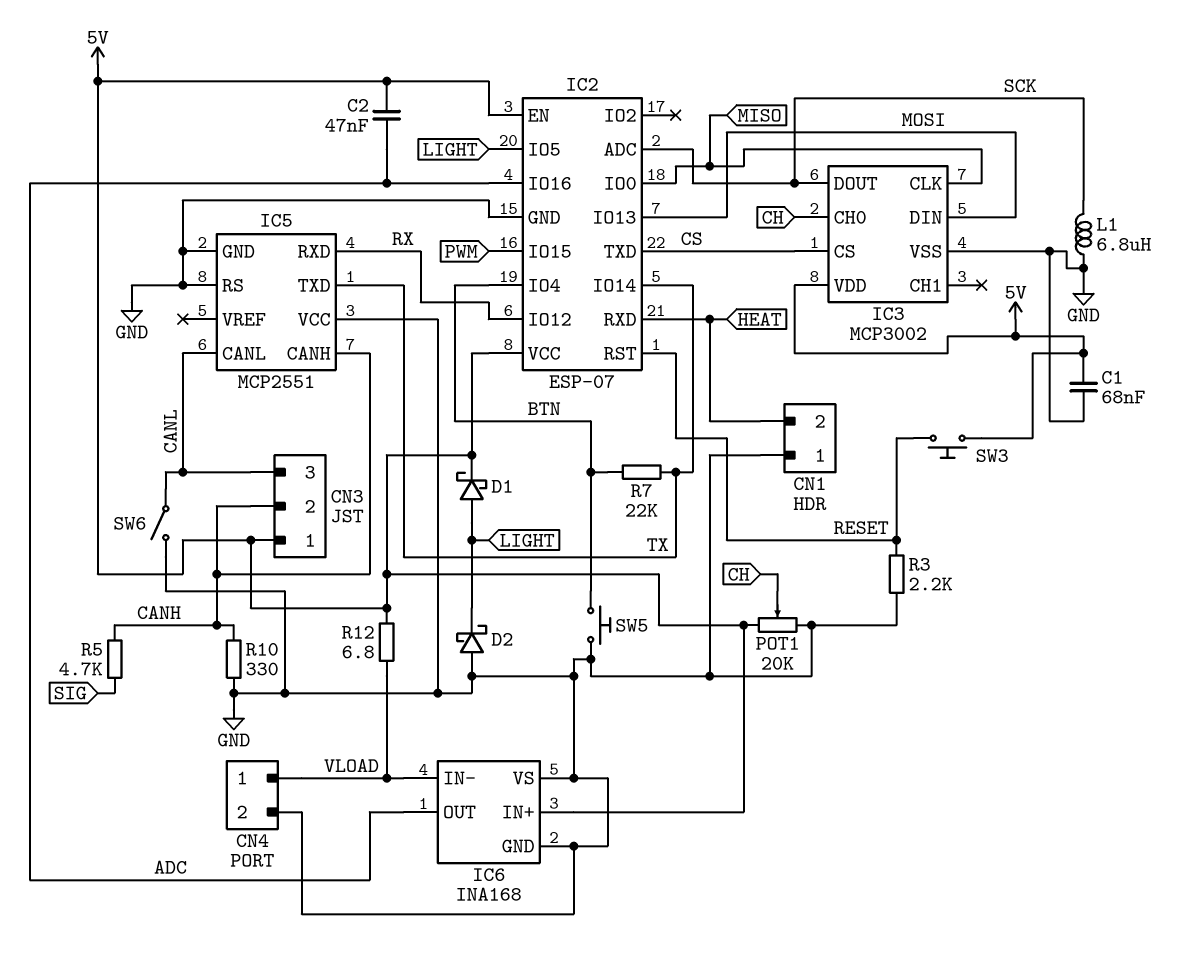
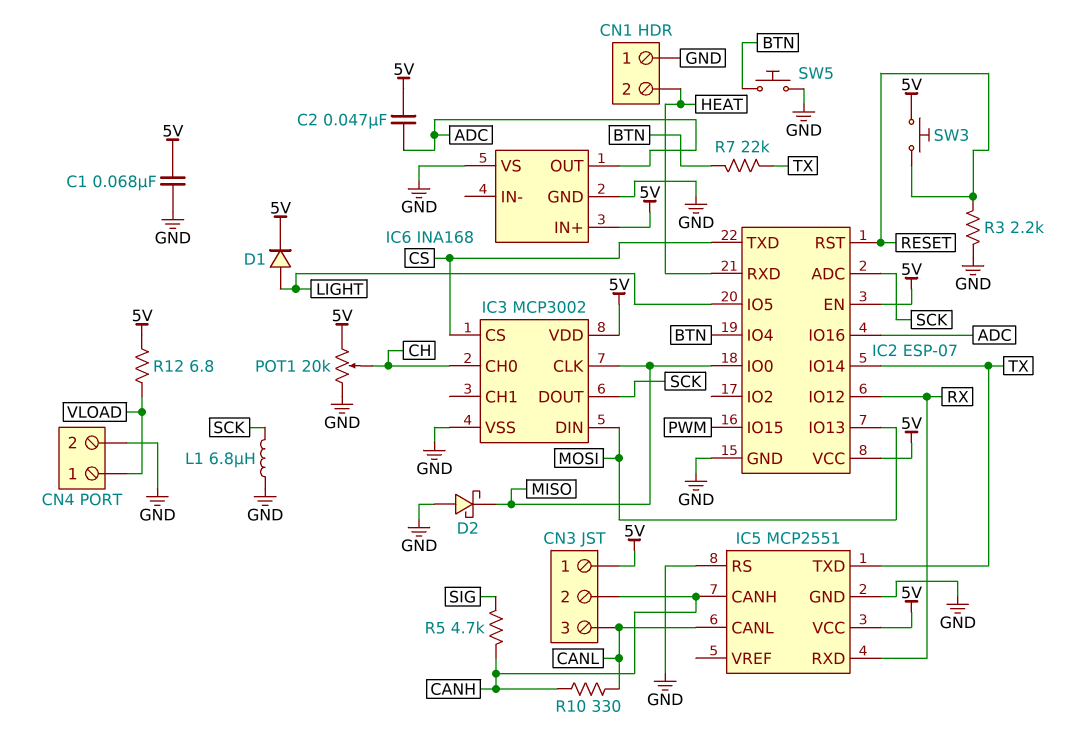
D1: schottky (A LIGHT, K 5V) -> diode (A LIGHT, K 5V)
D2: schottky (A GND, K LIGHT) -> schottky (A GND, K MISO)
IC5 pin VCC: GND -> 5V
IC6 pin IN-: VLOAD -> none
R10: 330 (CANH, GND) -> 330 (CANH, CANL)
SW6: switch (CANL, GND) -> none

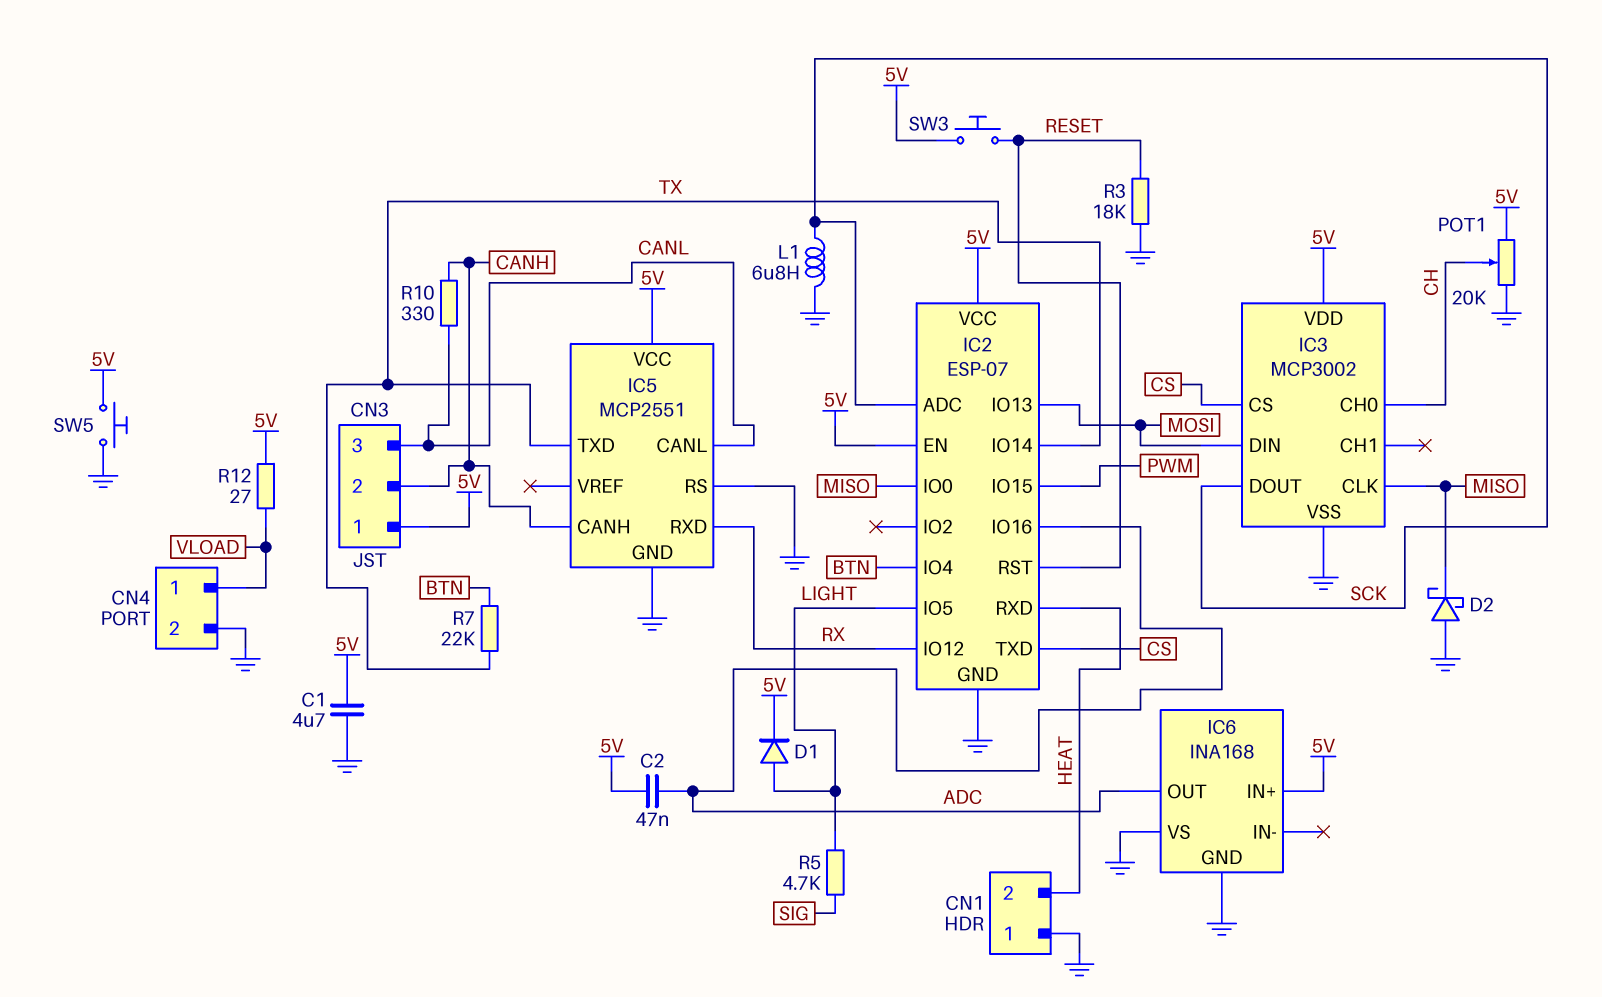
C1: 68nF (5V, GND) -> 4.7uF (5V, GND)
R3: 2.2k (GND, RESET) -> 18k (GND, RESET)
R5: 4.7k (CANH, SIG) -> 4.7k (LIGHT, SIG)
R12: 6.8 (5V, VLOAD) -> 27 (5V, VLOAD)
SW5: button (BTN, GND) -> button (5V, GND)

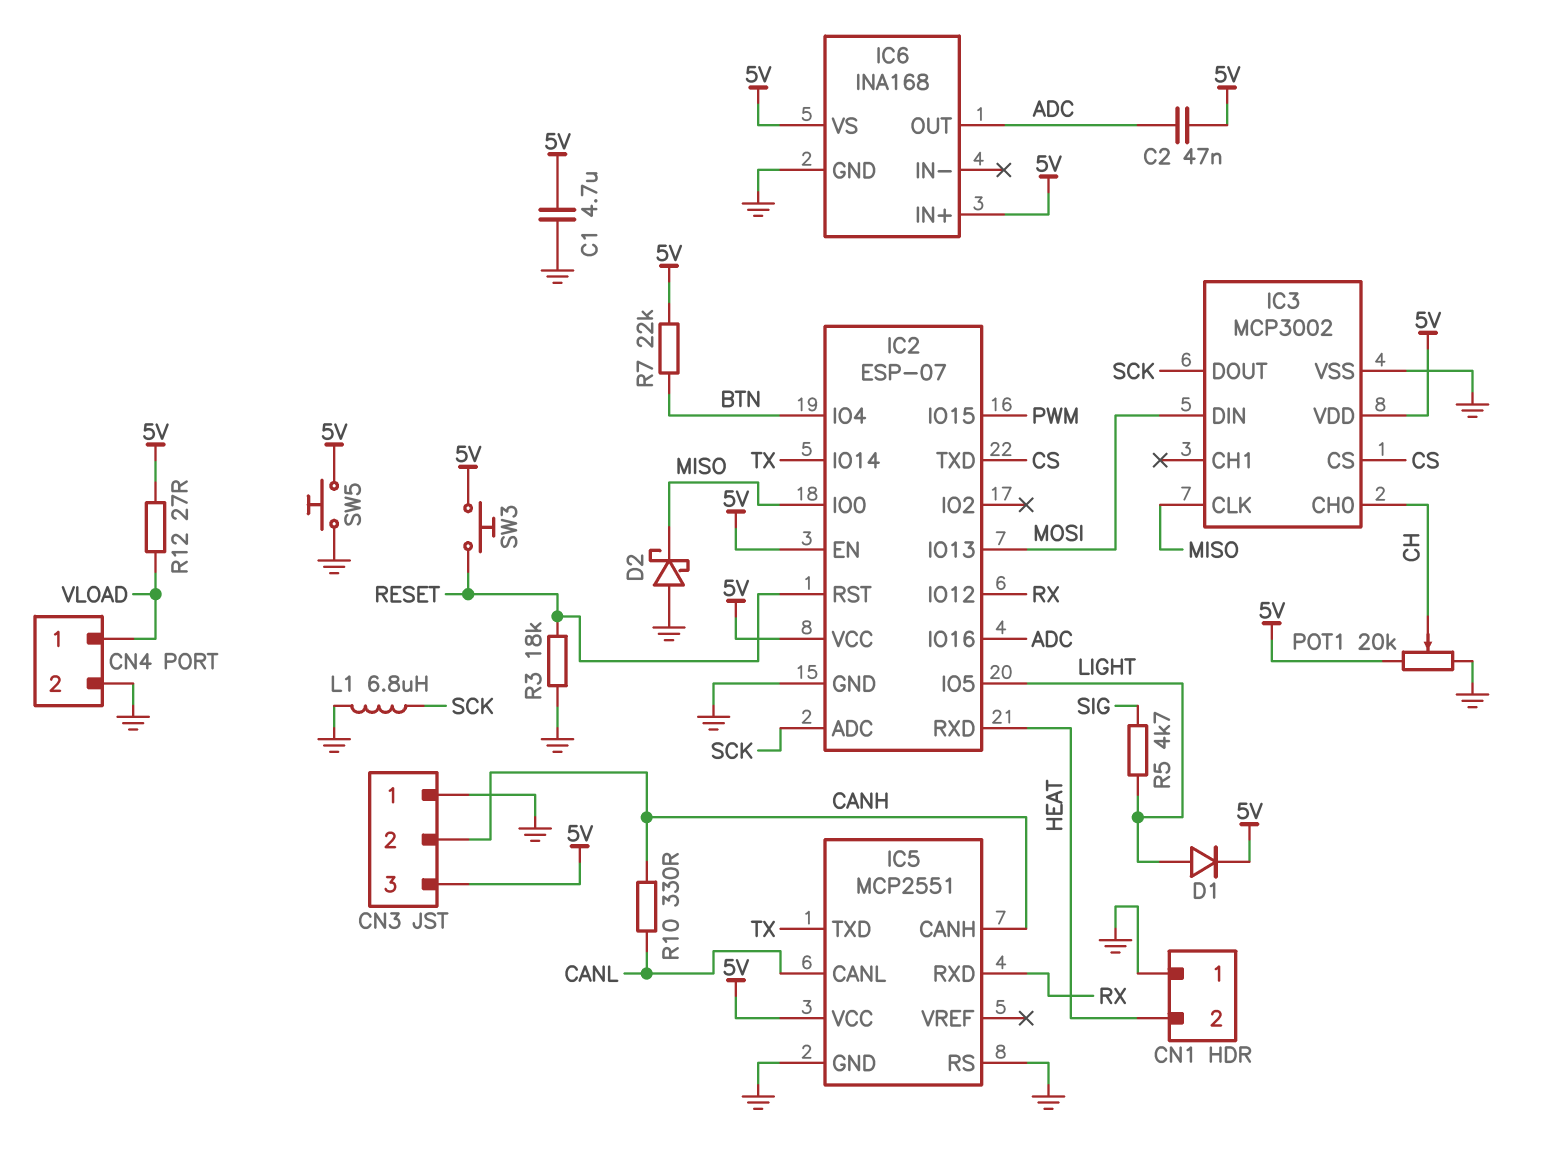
CN3 pin 1: 5V -> GND
CN3 pin 3: CANL -> 5V
IC6 pin VS: GND -> 5V
R7: 22k (BTN, TX) -> 22k (5V, BTN)

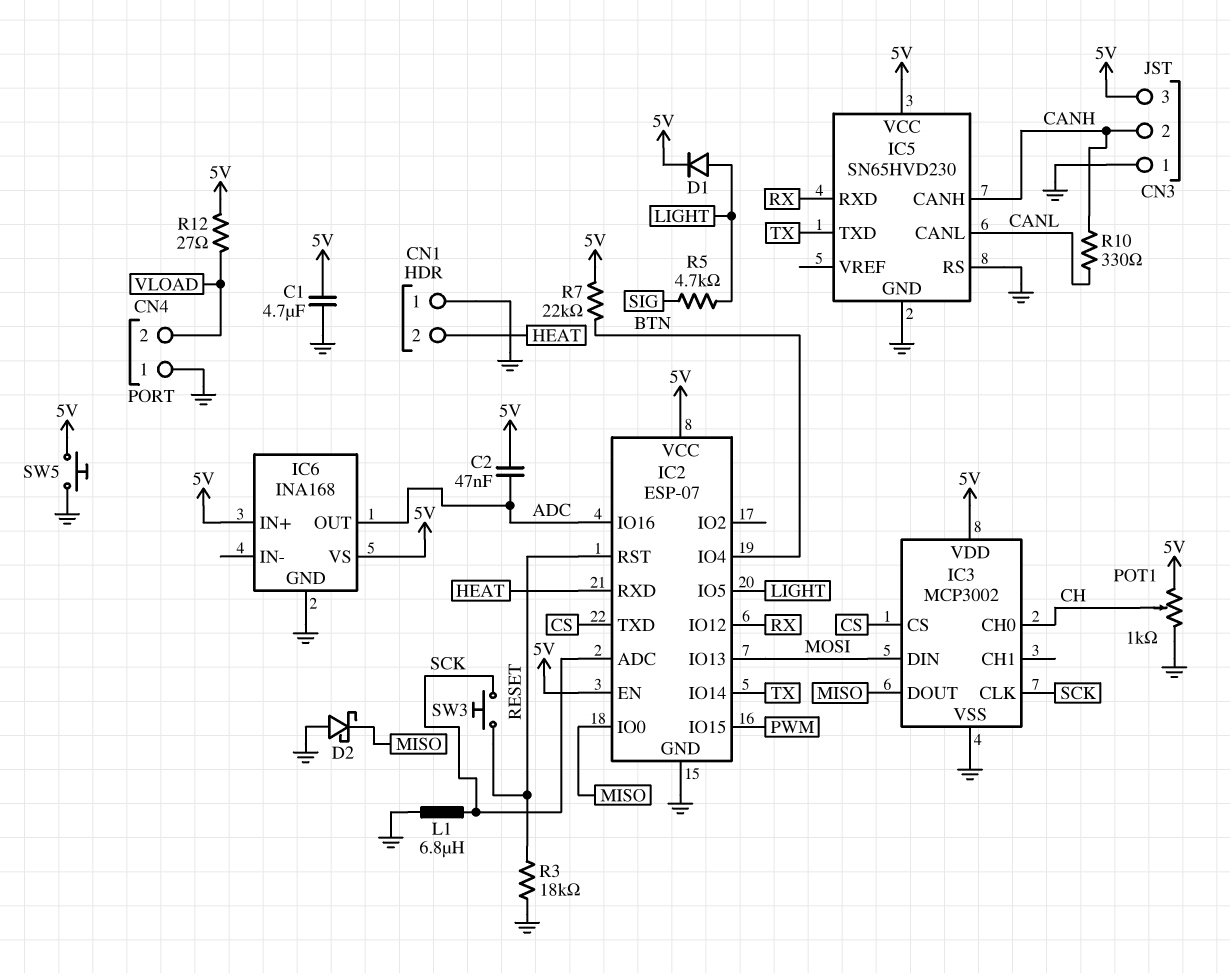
CN4 pin 1: VLOAD -> GND
CN4 pin 2: GND -> VLOAD
IC3 pin CLK: MISO -> SCK
IC3 pin DOUT: SCK -> MISO
IC5: MCP2551 -> SN65HVD230
POT1: 20k (5V, GND, wiper CH) -> 1k (5V, GND, wiper CH)
SW3: button (5V, RESET) -> button (RESET, SCK)

